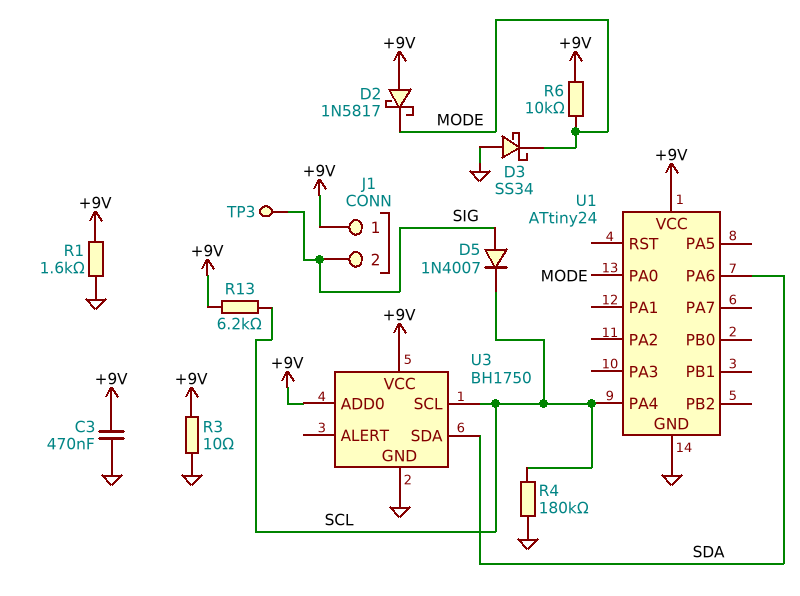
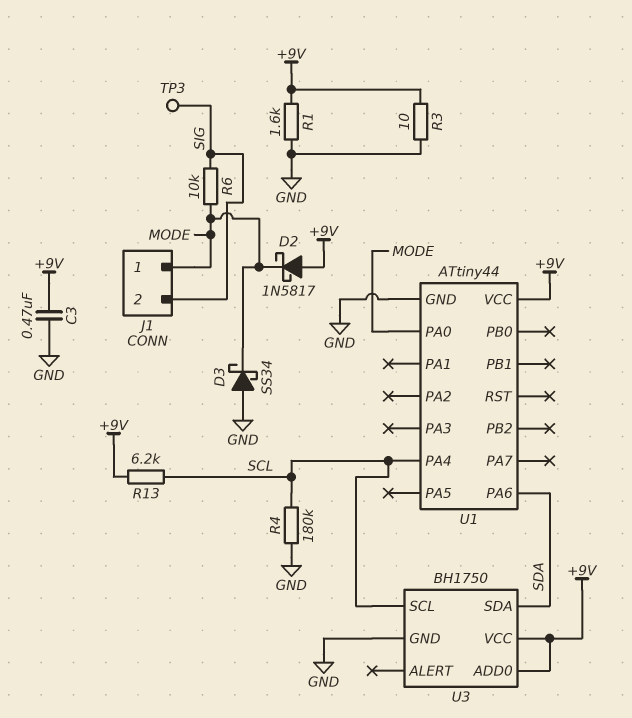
D5: diode 1N4007 (A SIG, K SCL) -> none
J1 pin 1: +9V -> MODE
R6: 10k (+9V, MODE) -> 10k (MODE, SIG)
U1: ATtiny24 -> ATtiny44

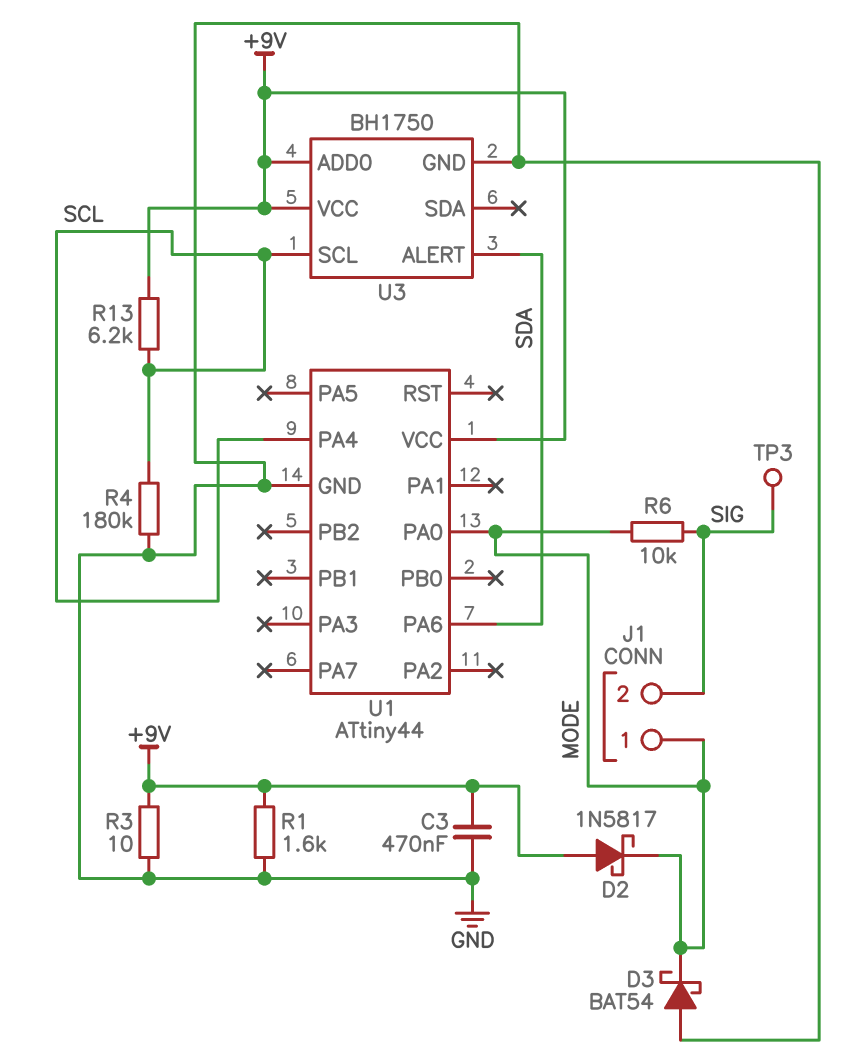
D3: schottky SS34 (A GND, K MODE) -> schottky BAT54 (A GND, K MODE)
U3 pin ALERT: none -> SDA
U3 pin SDA: SDA -> none

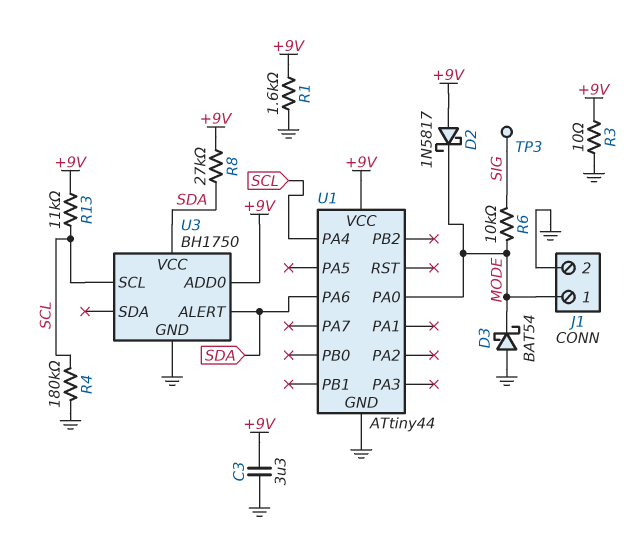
C3: 470nF (+9V, GND) -> 3.3uF (+9V, GND)
J1 pin 2: SIG -> GND
R8: none -> 27k (+9V, SDA)
R13: 6.2k (+9V, SCL) -> 11k (+9V, SCL)
U3 pin VCC: +9V -> SDA

